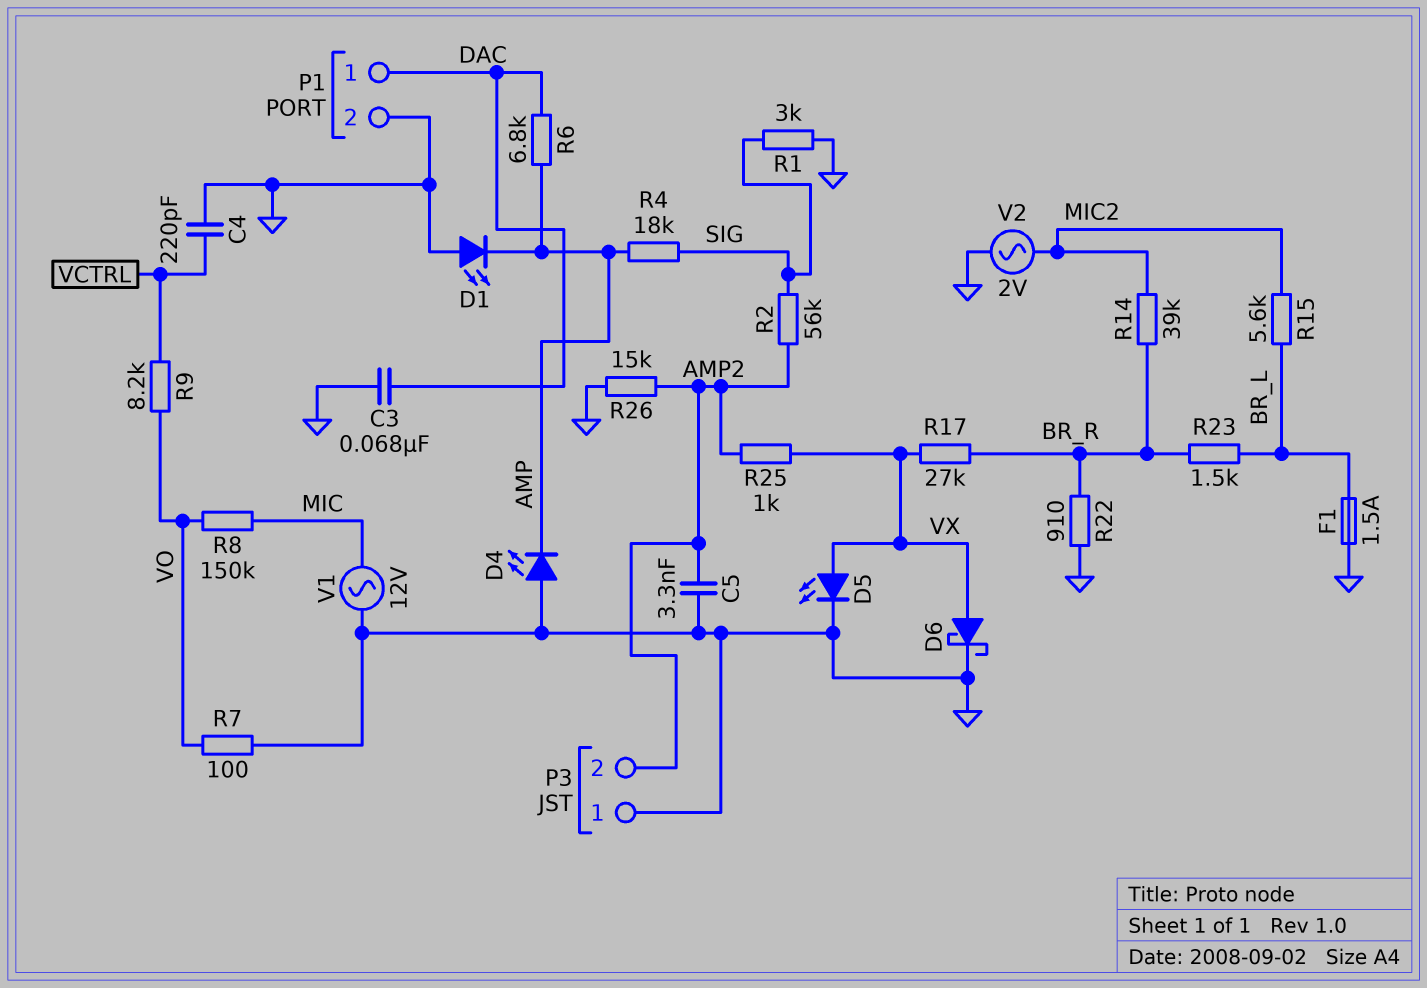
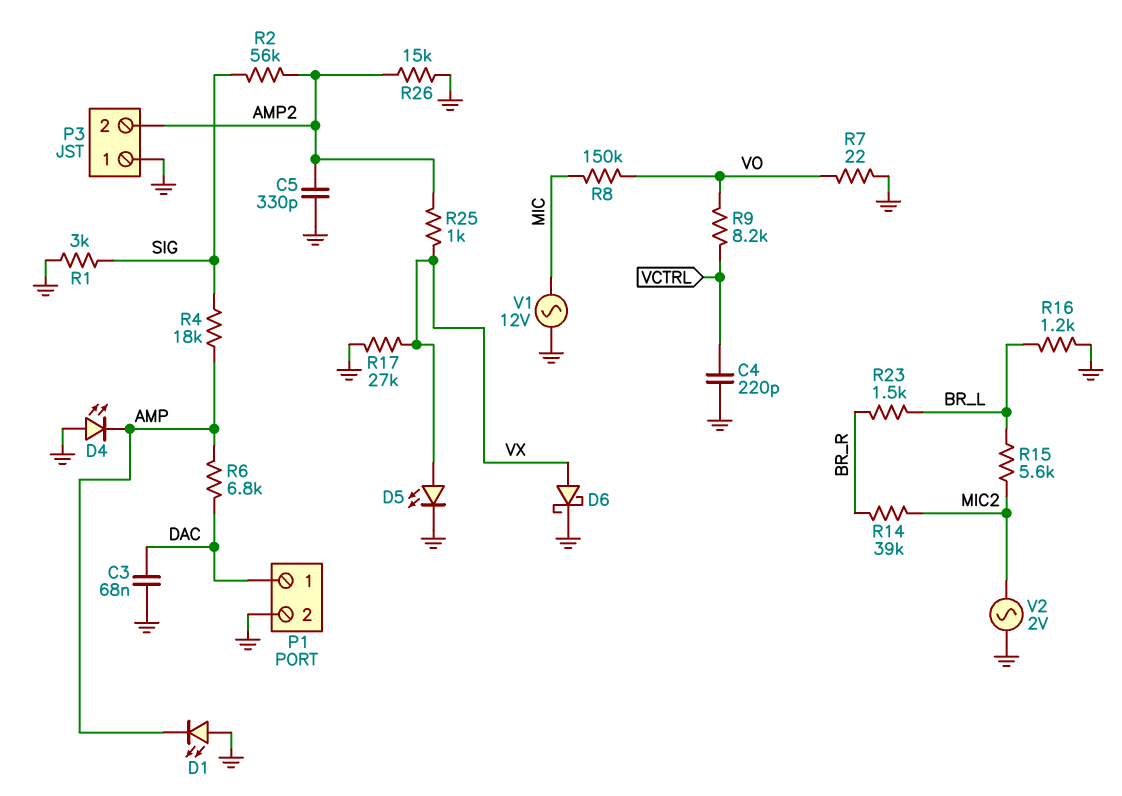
C5: 3.3nF (AMP2, GND) -> 330pF (AMP2, GND)
F1: 1.5A (BR_L, GND) -> none
R7: 100 (GND, VO) -> 22 (GND, VO)
R16: none -> 1.2k (BR_L, GND)
R17: 27k (BR_R, VX) -> 27k (GND, VX)
R22: 910 (BR_R, GND) -> none

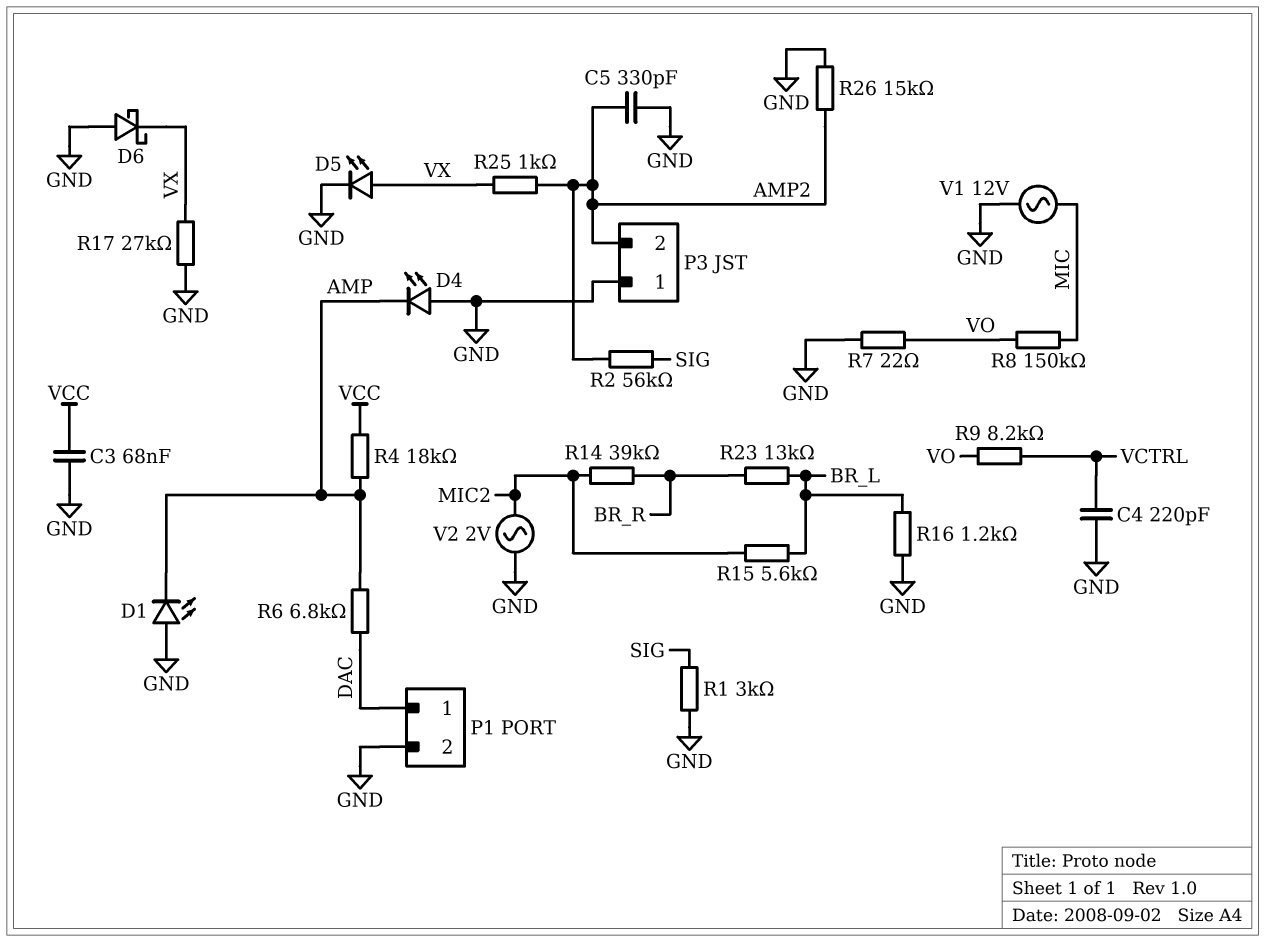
C3: 68nF (DAC, GND) -> 68nF (GND, VCC)
D6: schottky (A VX, K GND) -> schottky (A GND, K VX)
R4: 18k (AMP, SIG) -> 18k (AMP, VCC)
R23: 1.5k (BR_L, BR_R) -> 13k (BR_L, BR_R)

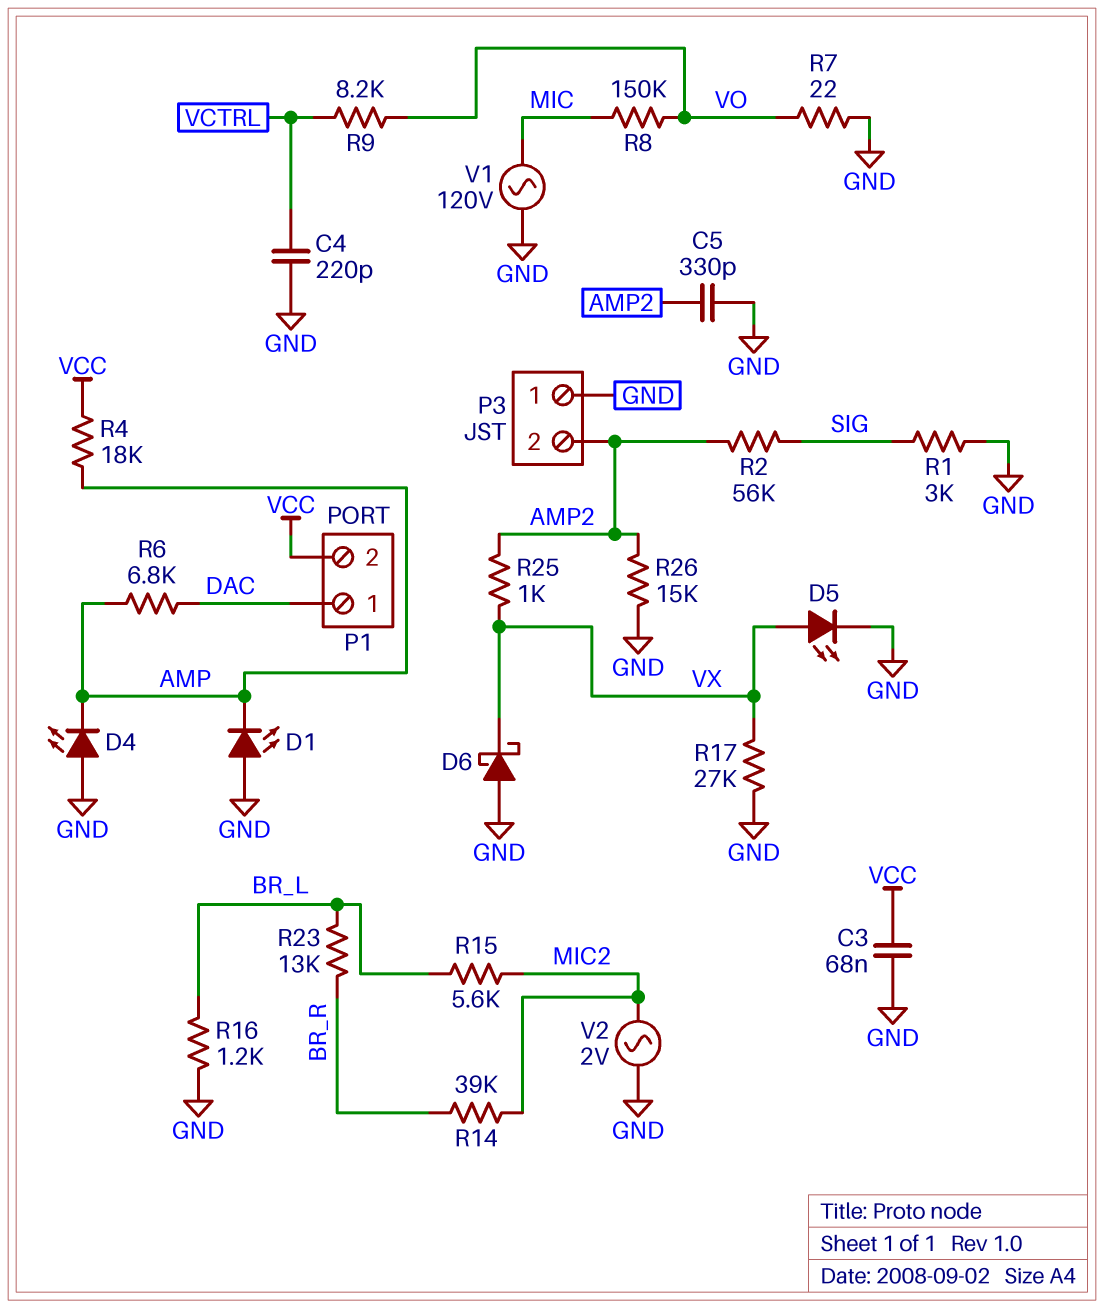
P1 pin 2: GND -> VCC
V1: AC 12V (GND, MIC) -> AC 120V (GND, MIC)

